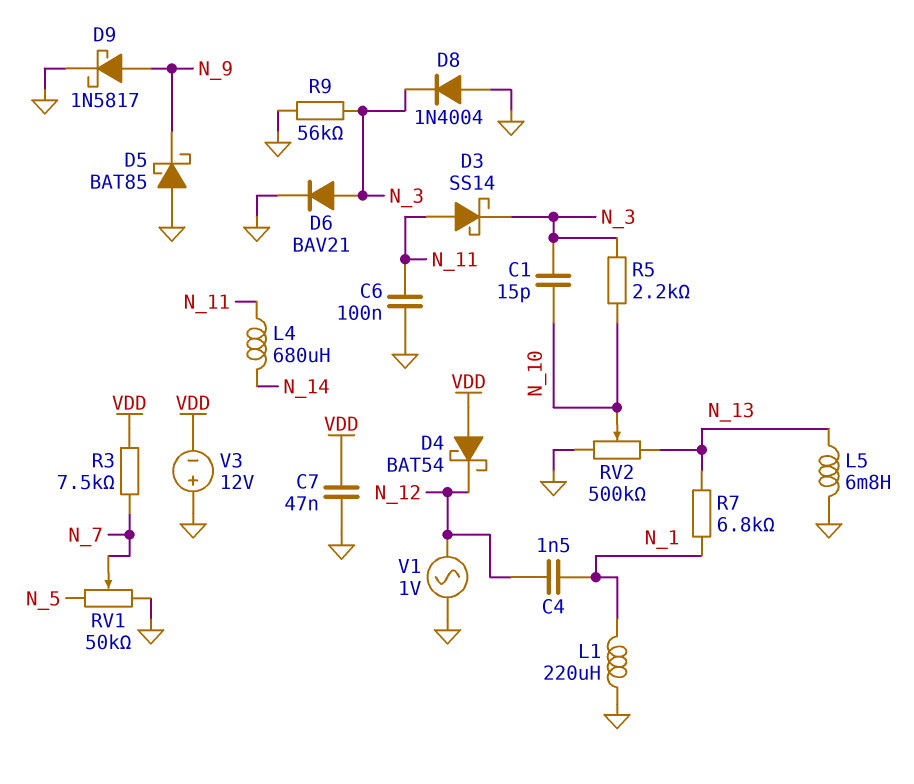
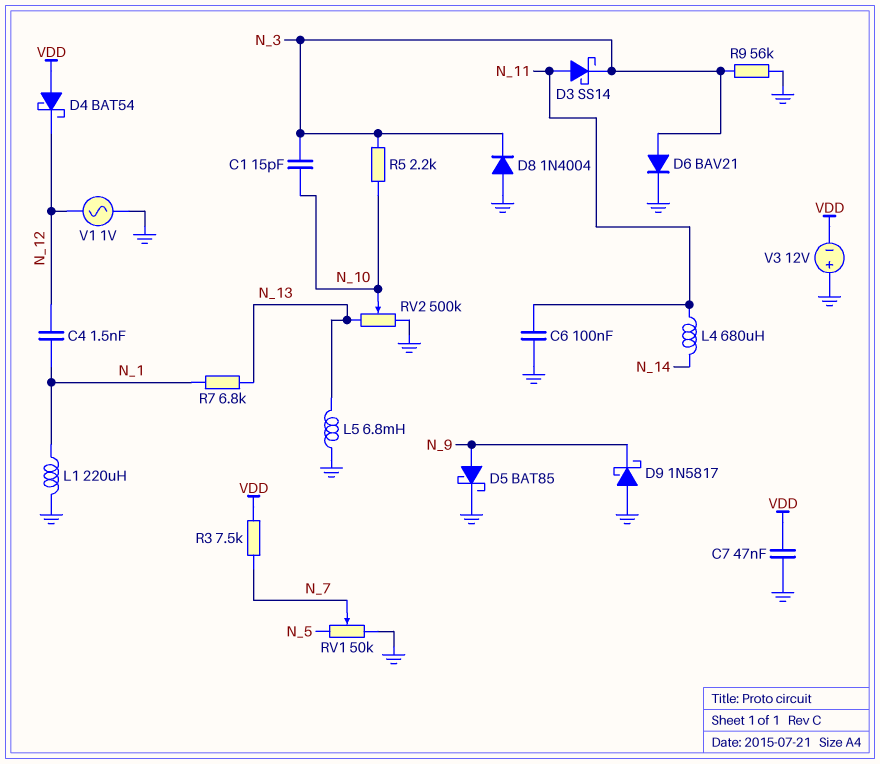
D5: schottky BAT85 (A GND, K N_9) -> schottky BAT85 (A N_9, K GND)
D9: schottky 1N5817 (A N_9, K GND) -> schottky 1N5817 (A GND, K N_9)

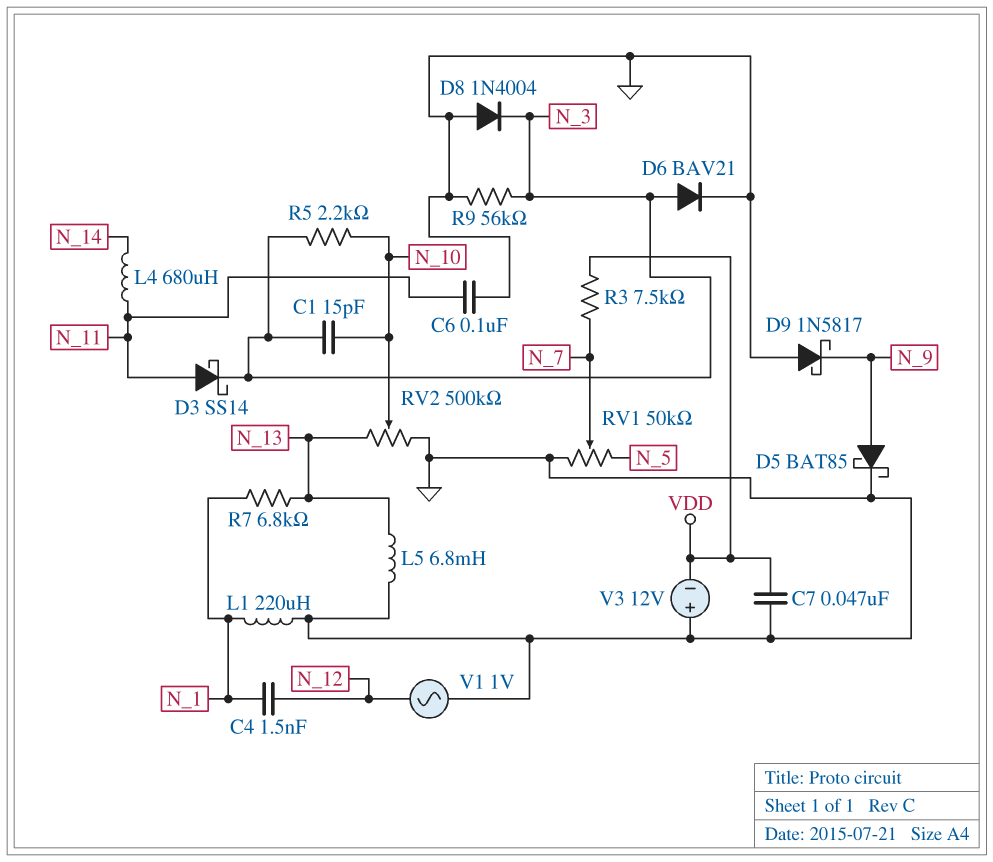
D4: schottky BAT54 (A VDD, K N_12) -> none

